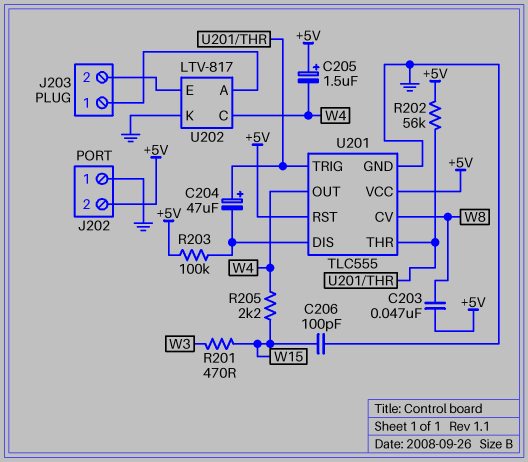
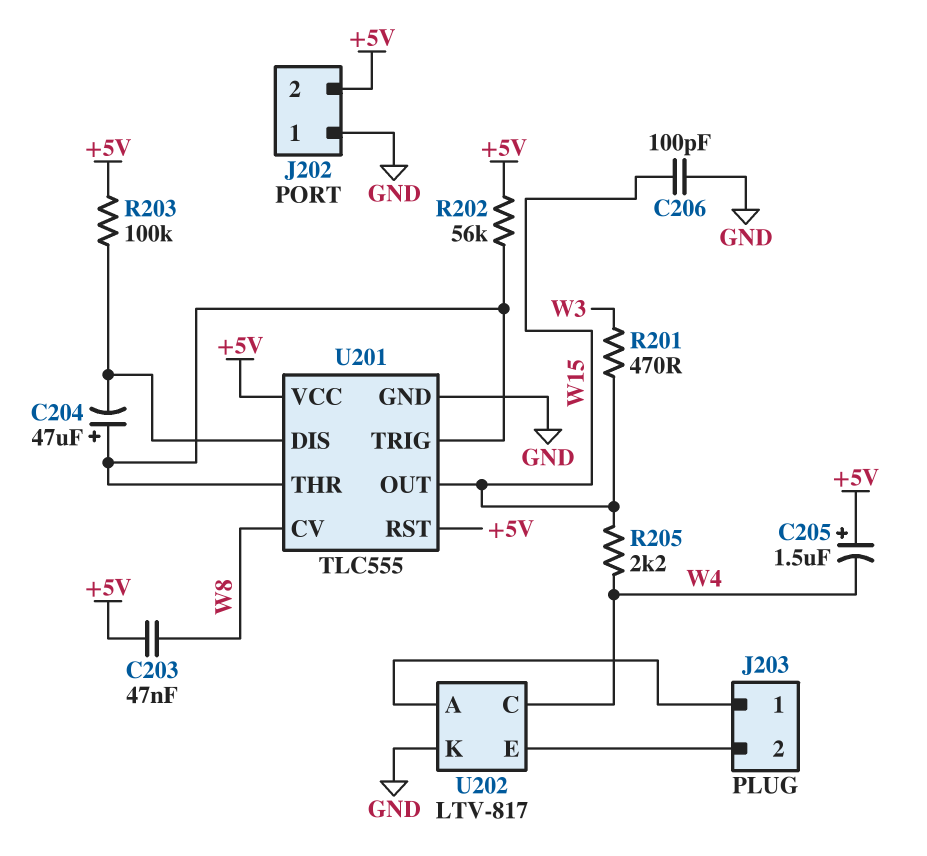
U201 pin OUT: W4 -> W15

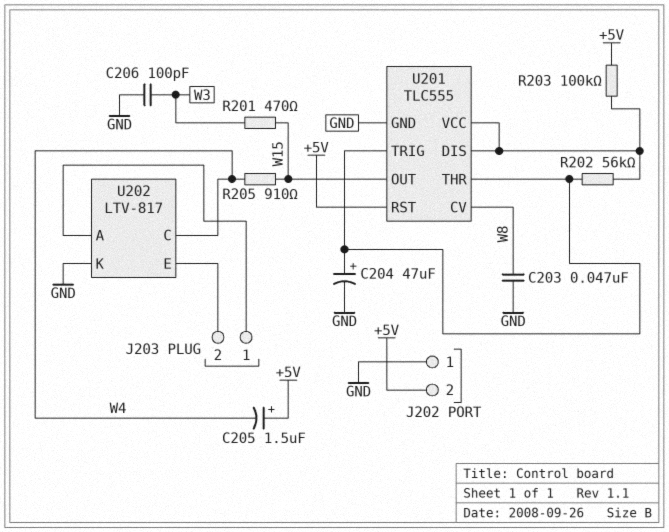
C203: 47nF (+5V, W8) -> 47nF (GND, W8)
C204: 47uF (plus U201/THR, minus U201/DIS) -> 47uF (plus U201/THR, minus GND)
C206: 100pF (GND, W15) -> 100pF (GND, W3)
R202: 56k (+5V, U201/THR) -> 56k (U201/DIS, U201/THR)
R205: 2.2k (W4, W15) -> 910 (W4, W15)
U201 pin VCC: +5V -> U201/DIS

